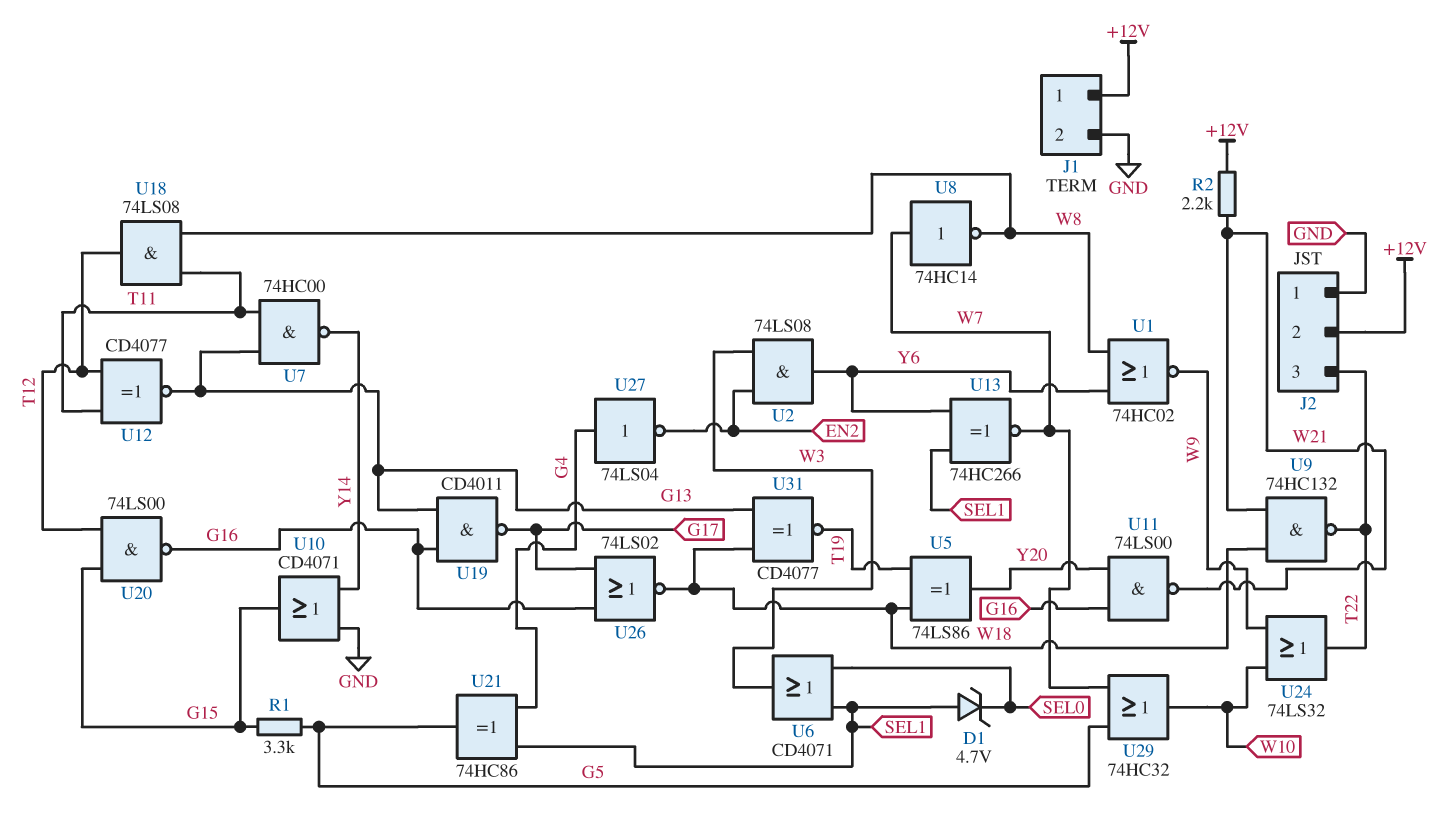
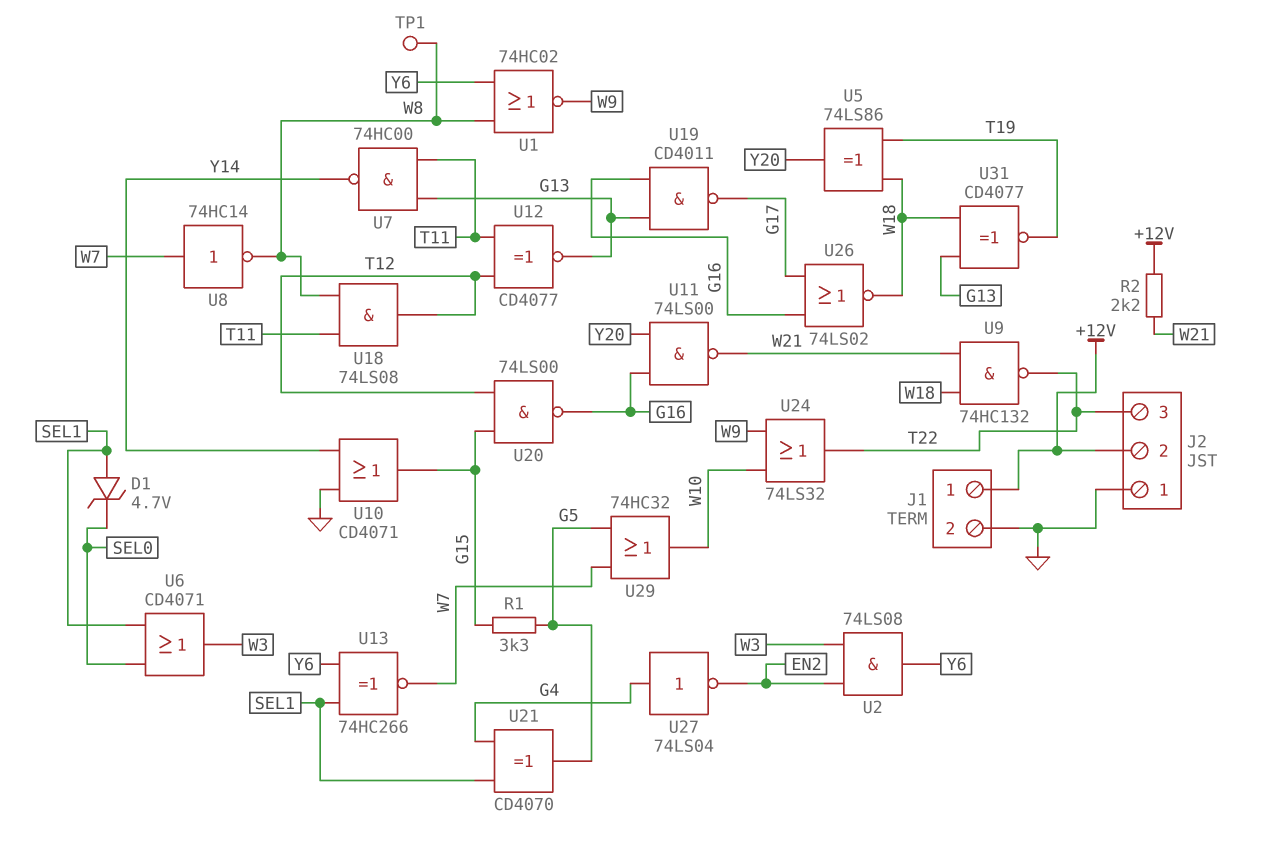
TP1: none -> test point (W8)
U21: XOR 74HC86 (in G4, in SEL1, out G5) -> XOR CD4070 (in G4, in SEL1, out G5)

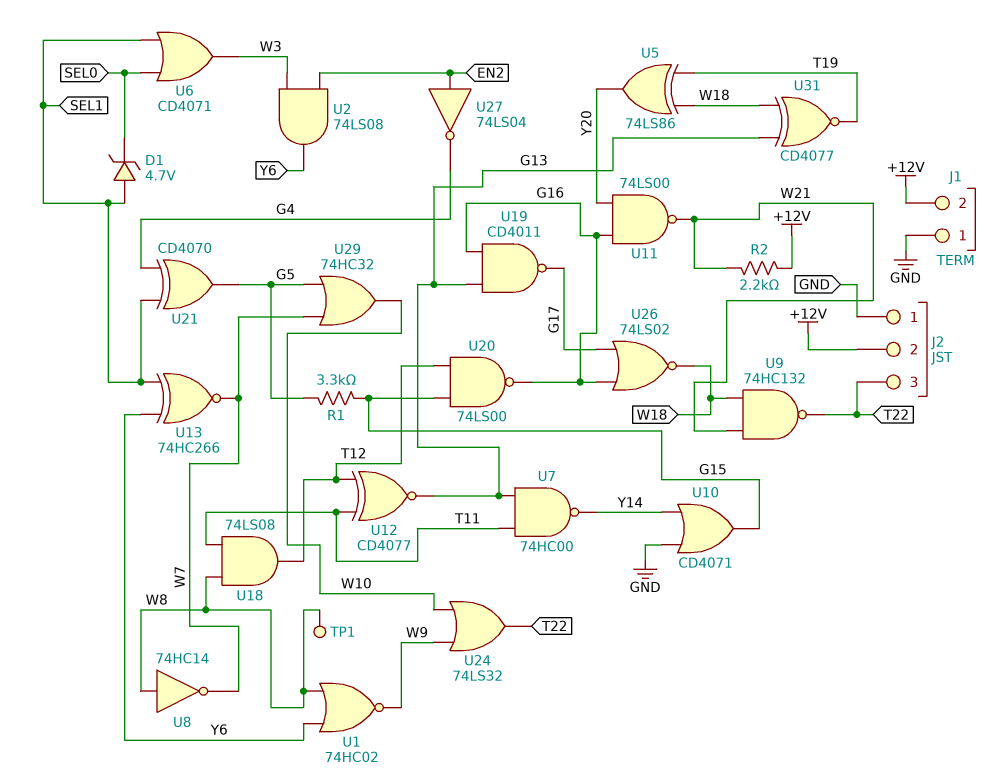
J1 pin 1: +12V -> GND
J1 pin 2: GND -> +12V
U8: NOT 74HC14 (in W7, out W8) -> NOT 74HC14 (in W8, out W7)
U27: NOT 74LS04 (in G4, out EN2) -> NOT 74LS04 (in EN2, out G4)

